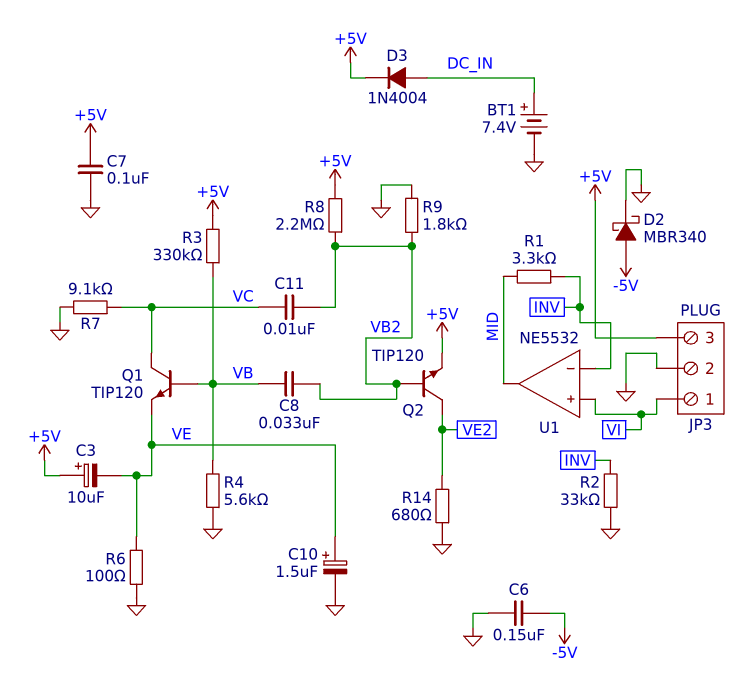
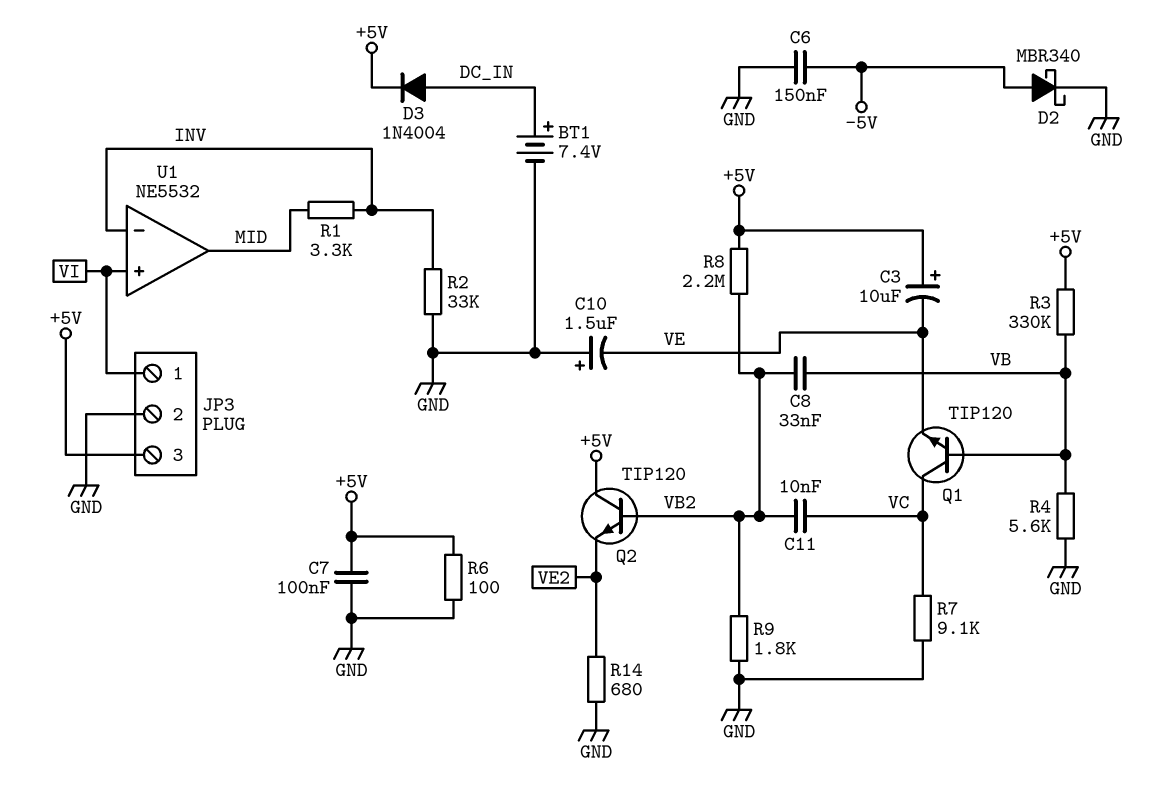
C10: 1.5uF (plus VE, minus GND) -> 1.5uF (plus GND, minus VE)
Q2: NPN TIP120 (B VB2, C VE2, E +5V) -> NPN TIP120 (B VB2, C +5V, E VE2)
R6: 100 (GND, VE) -> 100 (+5V, GND)

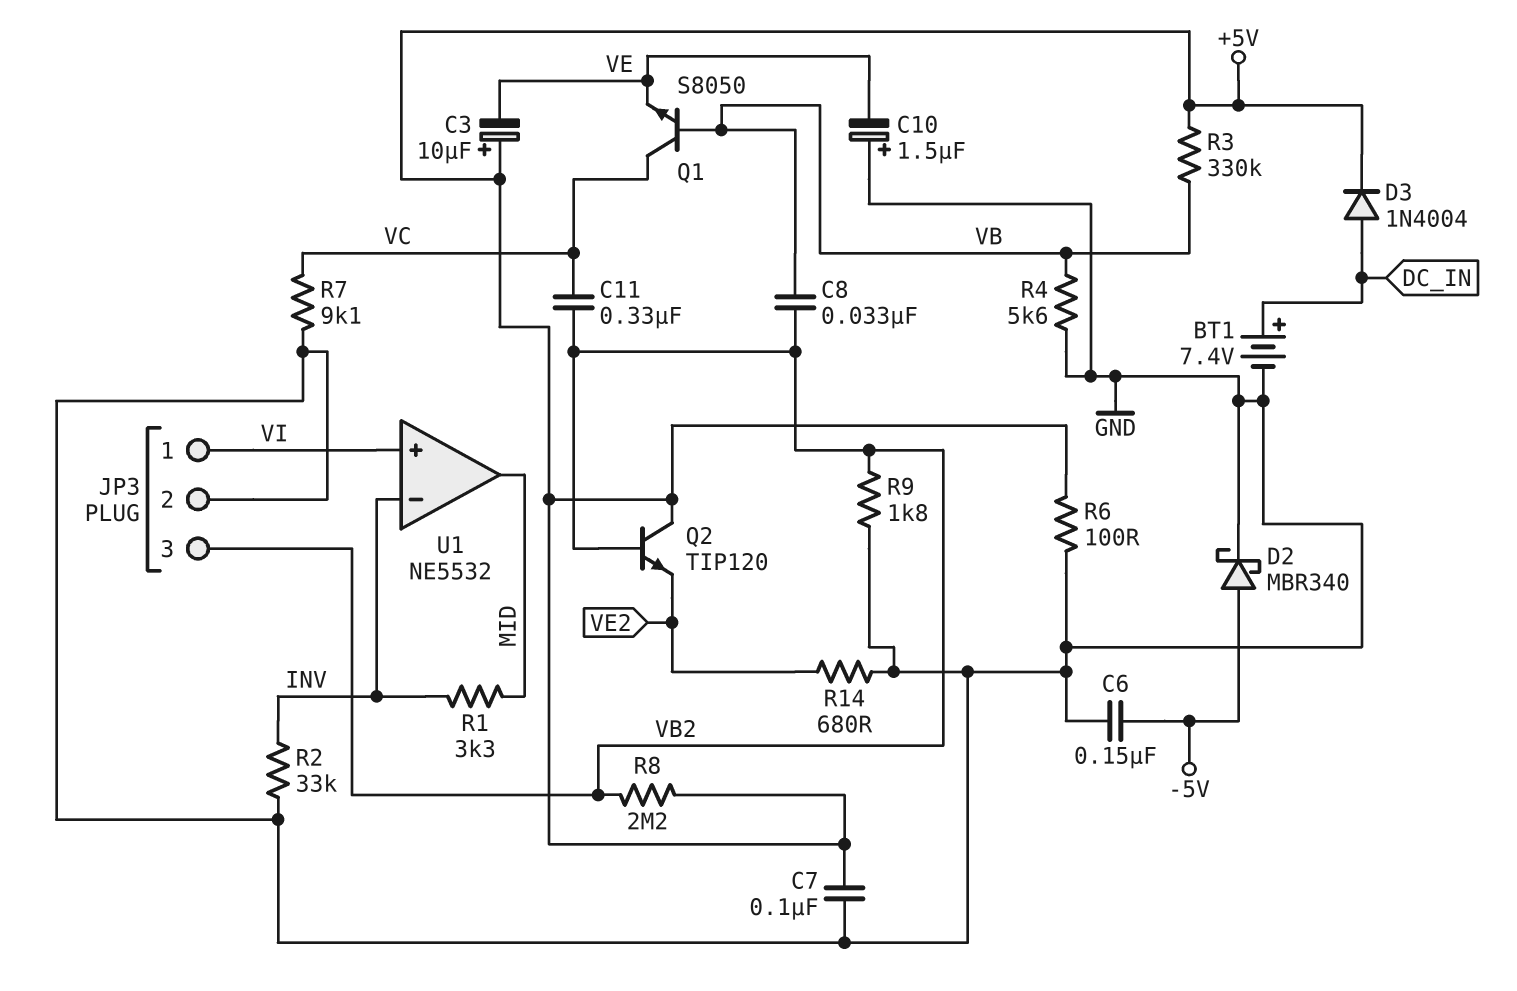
C11: 10nF (VB2, VC) -> 330nF (VB2, VC)
JP3 pin 3: +5V -> VB2
Q1: NPN TIP120 (B VB, C VC, E VE) -> NPN S8050 (B VB, C VC, E VE)

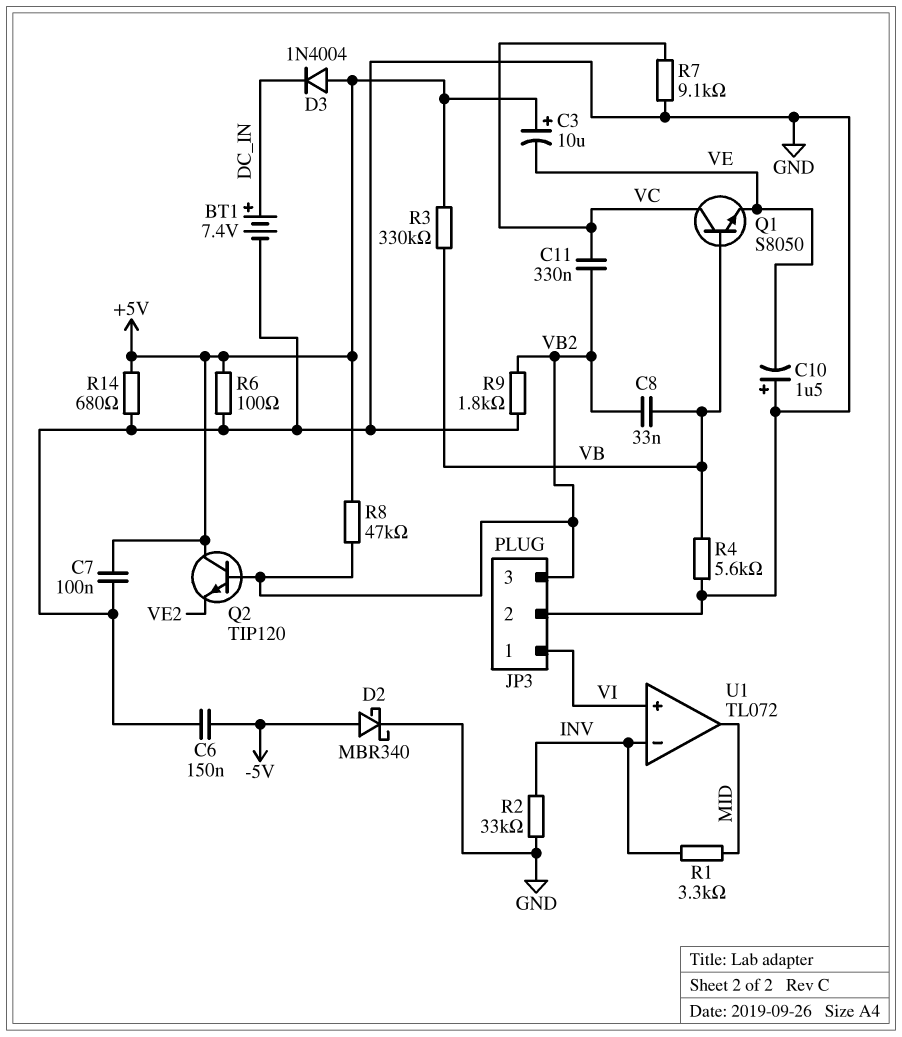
D3: diode 1N4004 (A DC_IN, K +5V) -> diode 1N4004 (A +5V, K DC_IN)
R8: 2.2M (+5V, VB2) -> 47k (+5V, VB2)
R14: 680 (GND, VE2) -> 680 (+5V, GND)
U1: NE5532 -> TL072

